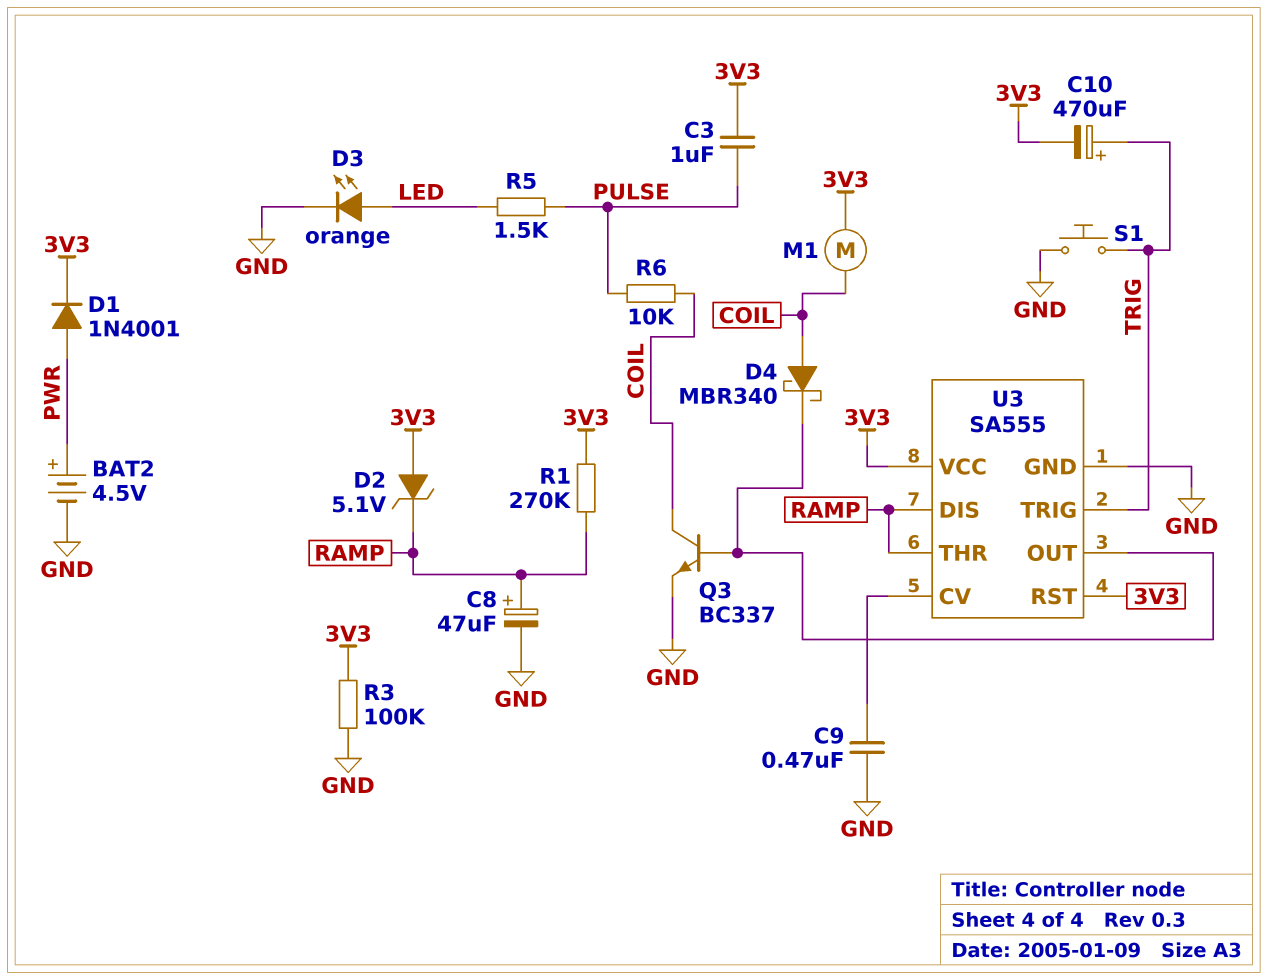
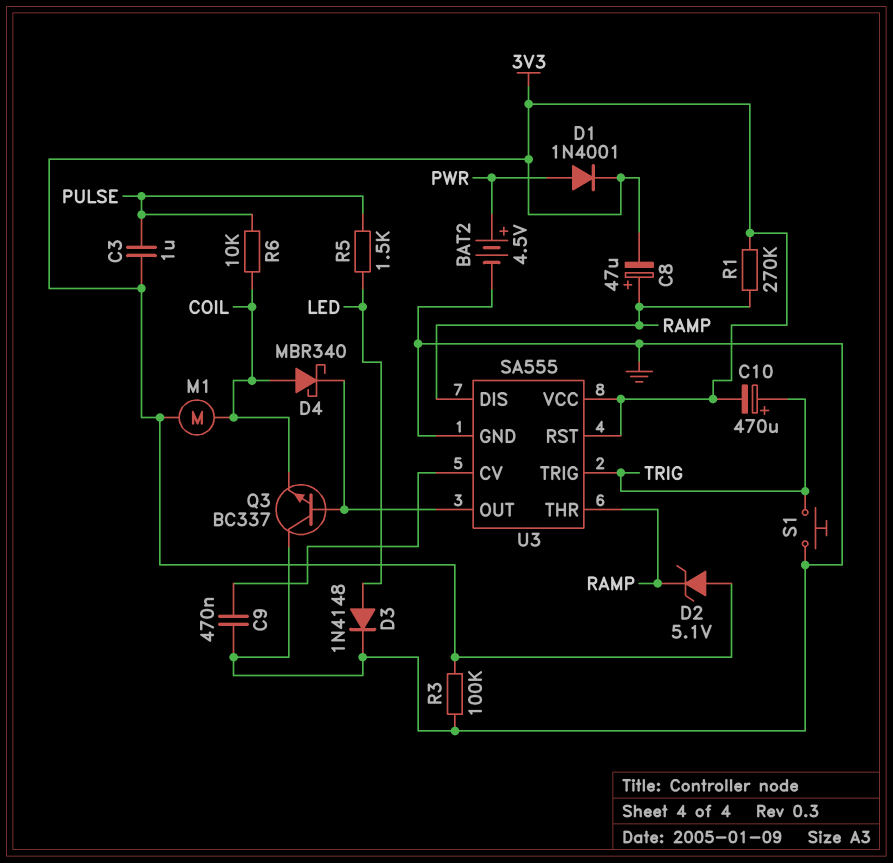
C8: 47uF (plus RAMP, minus GND) -> 47uF (plus RAMP, minus 3V3)
D3: LED orange (A LED, K GND) -> diode 1N4148 (A LED, K GND)
Q3: NPN BC337 (B U3/OUT, C COIL, E GND) -> NPN BC337 (B U3/OUT, C GND, E COIL)

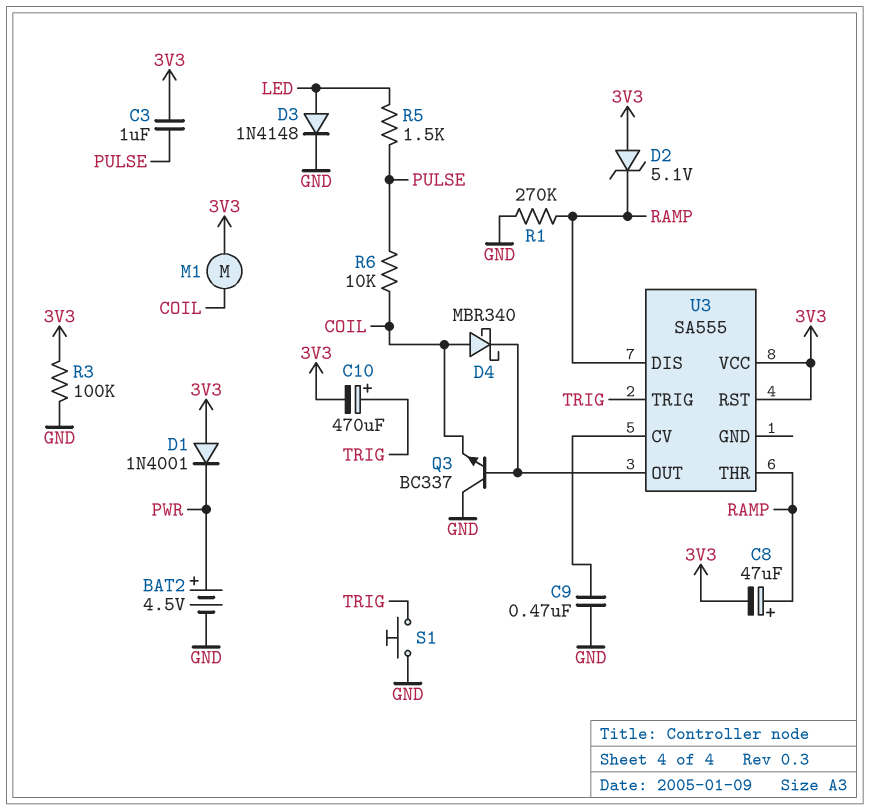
D1: diode 1N4001 (A PWR, K 3V3) -> diode 1N4001 (A 3V3, K PWR)
R1: 270k (3V3, RAMP) -> 270k (GND, RAMP)
U3 pin GND: GND -> none

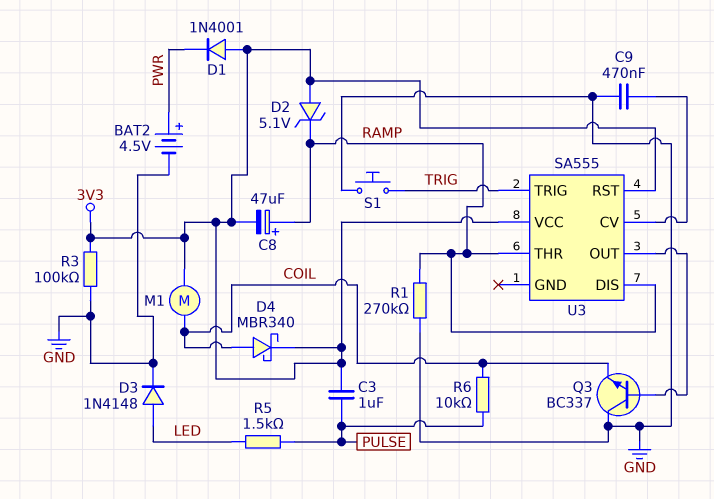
C10: 470uF (plus TRIG, minus 3V3) -> none
D4: schottky MBR340 (A COIL, K U3/OUT) -> schottky MBR340 (A COIL, K 3V3)

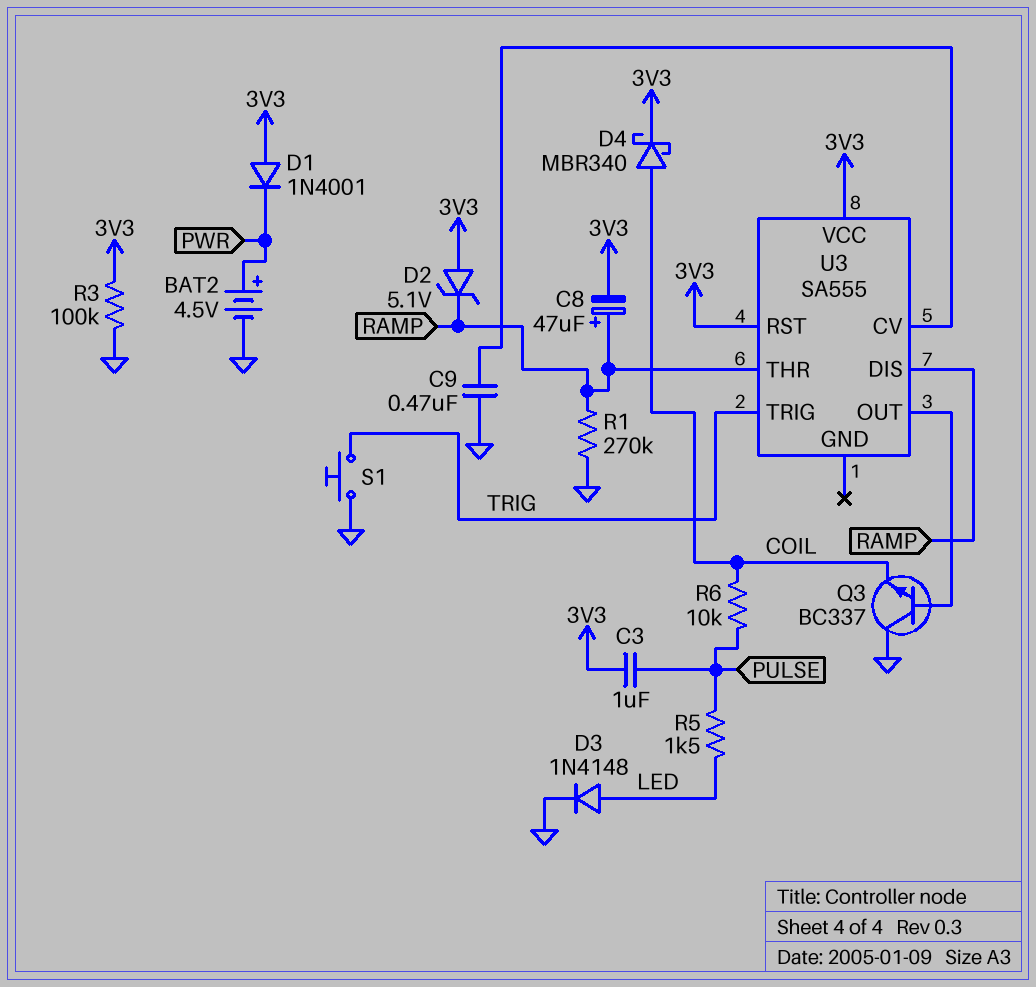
M1: motor (3V3, COIL) -> none

